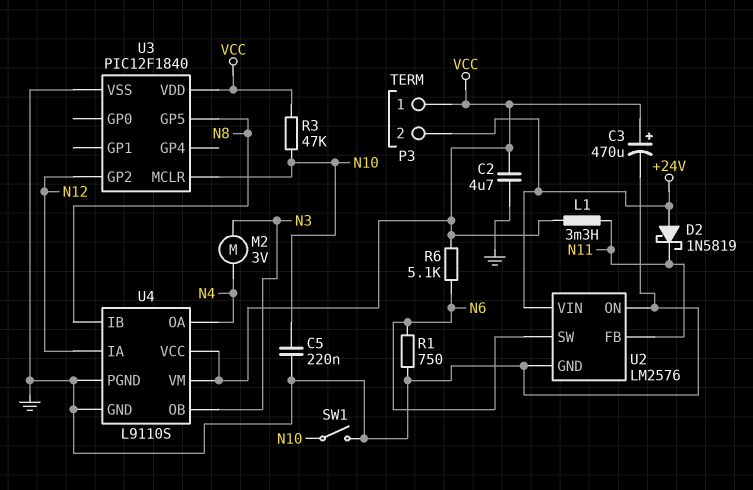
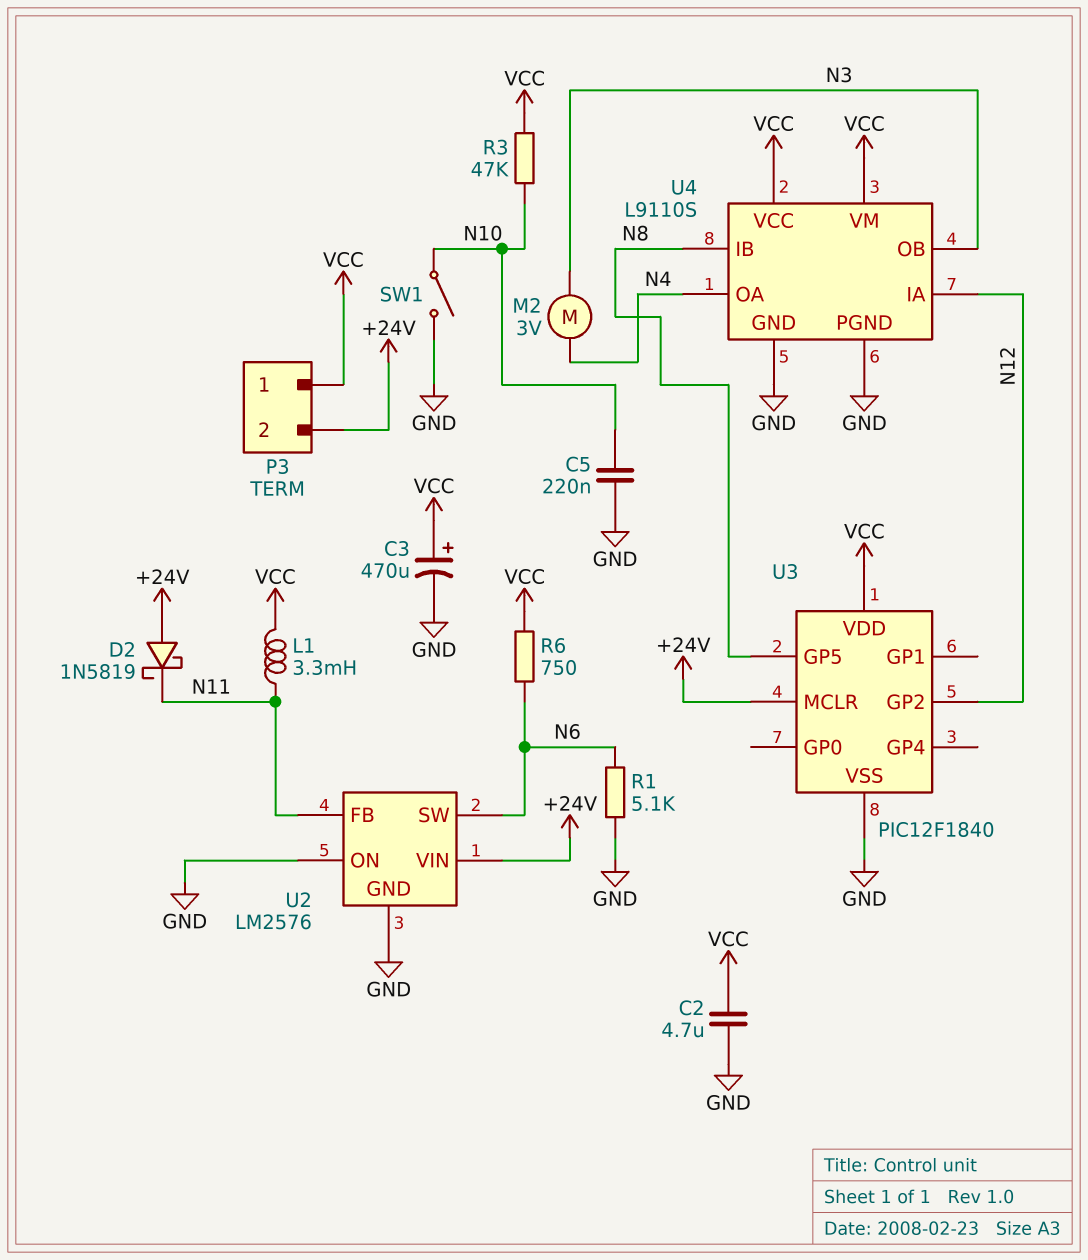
R1: 750 (GND, N6) -> 5.1k (GND, N6)
R6: 5.1k (N6, VCC) -> 750 (N6, VCC)
U3 pin MCLR: N10 -> +24V

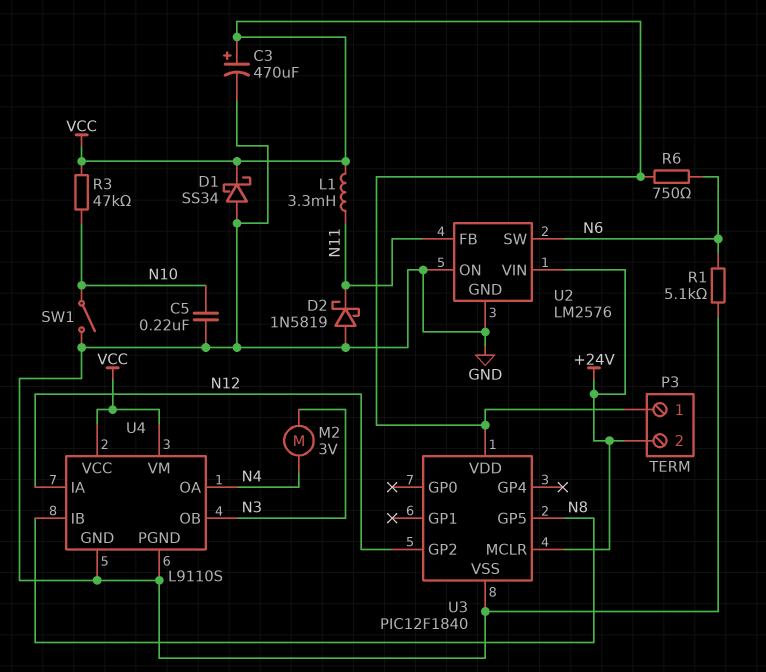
C2: 4.7uF (GND, VCC) -> none
D1: none -> schottky SS34 (A GND, K VCC)
D2: schottky 1N5819 (A +24V, K N11) -> schottky 1N5819 (A GND, K N11)

